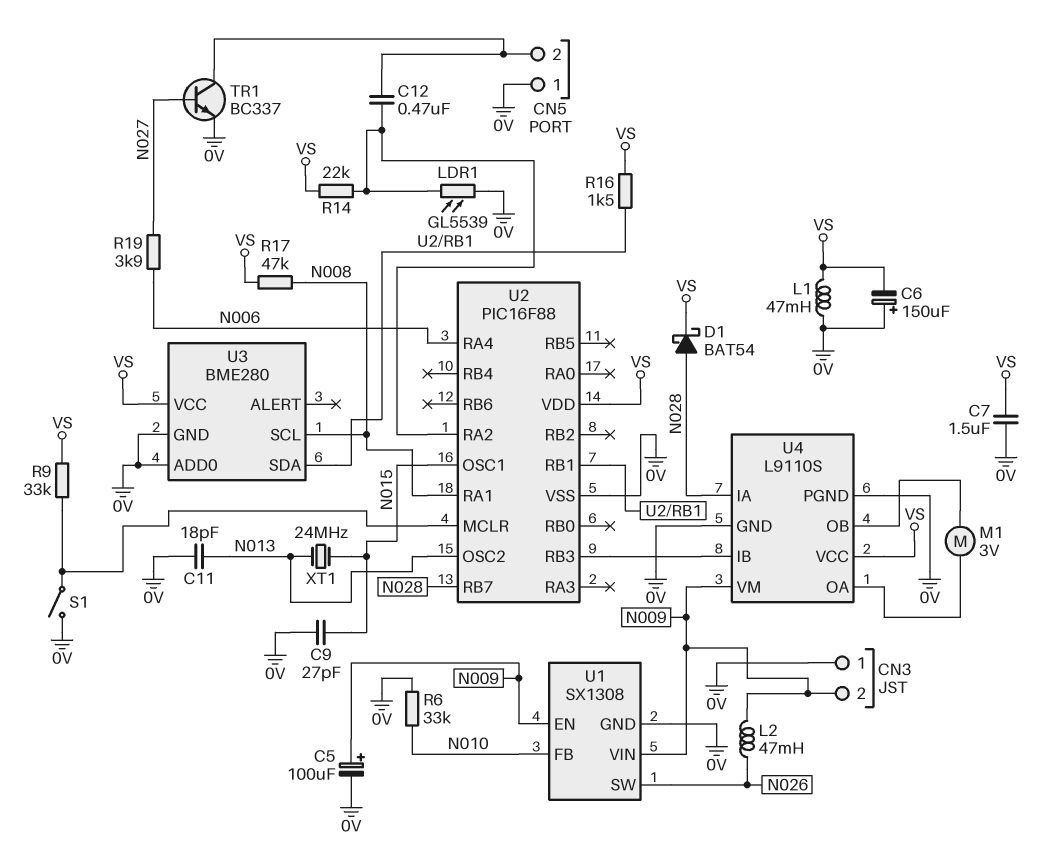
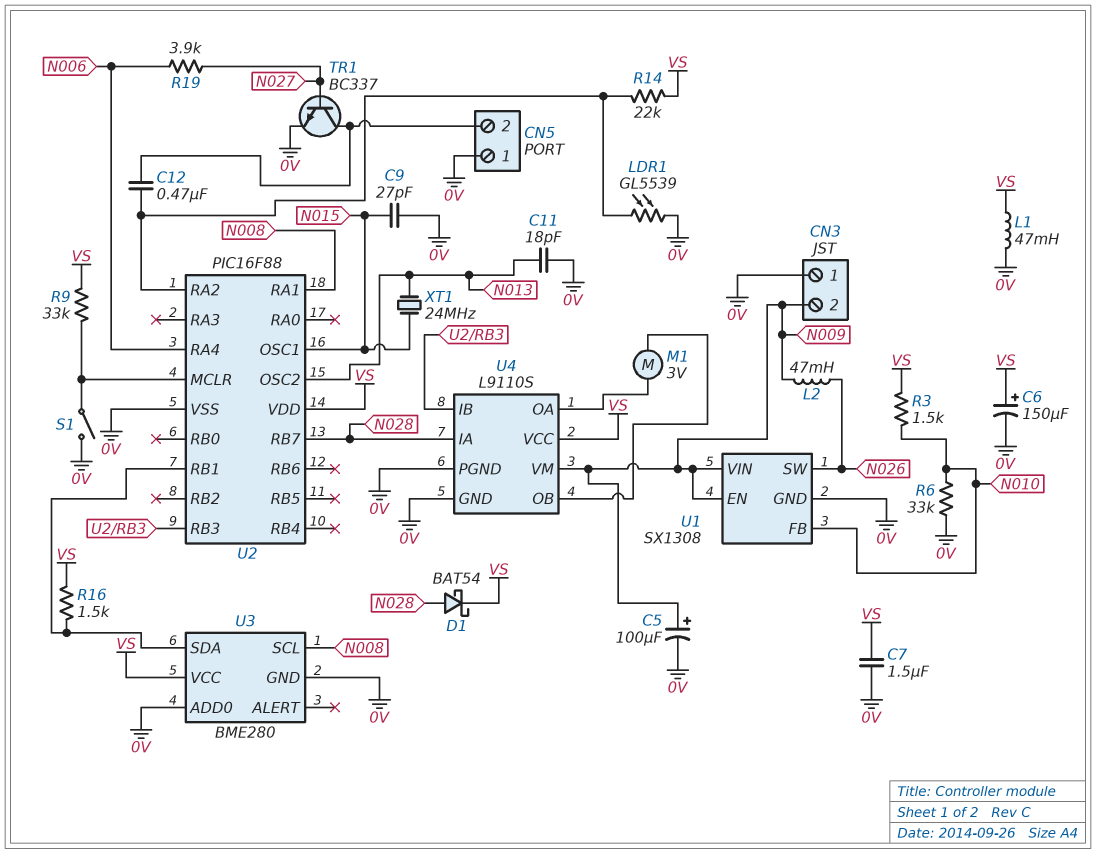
C6: 150uF (plus 0V, minus VS) -> 150uF (plus VS, minus 0V)
R3: none -> 1.5k (N010, VS)
R17: 47k (N008, VS) -> none

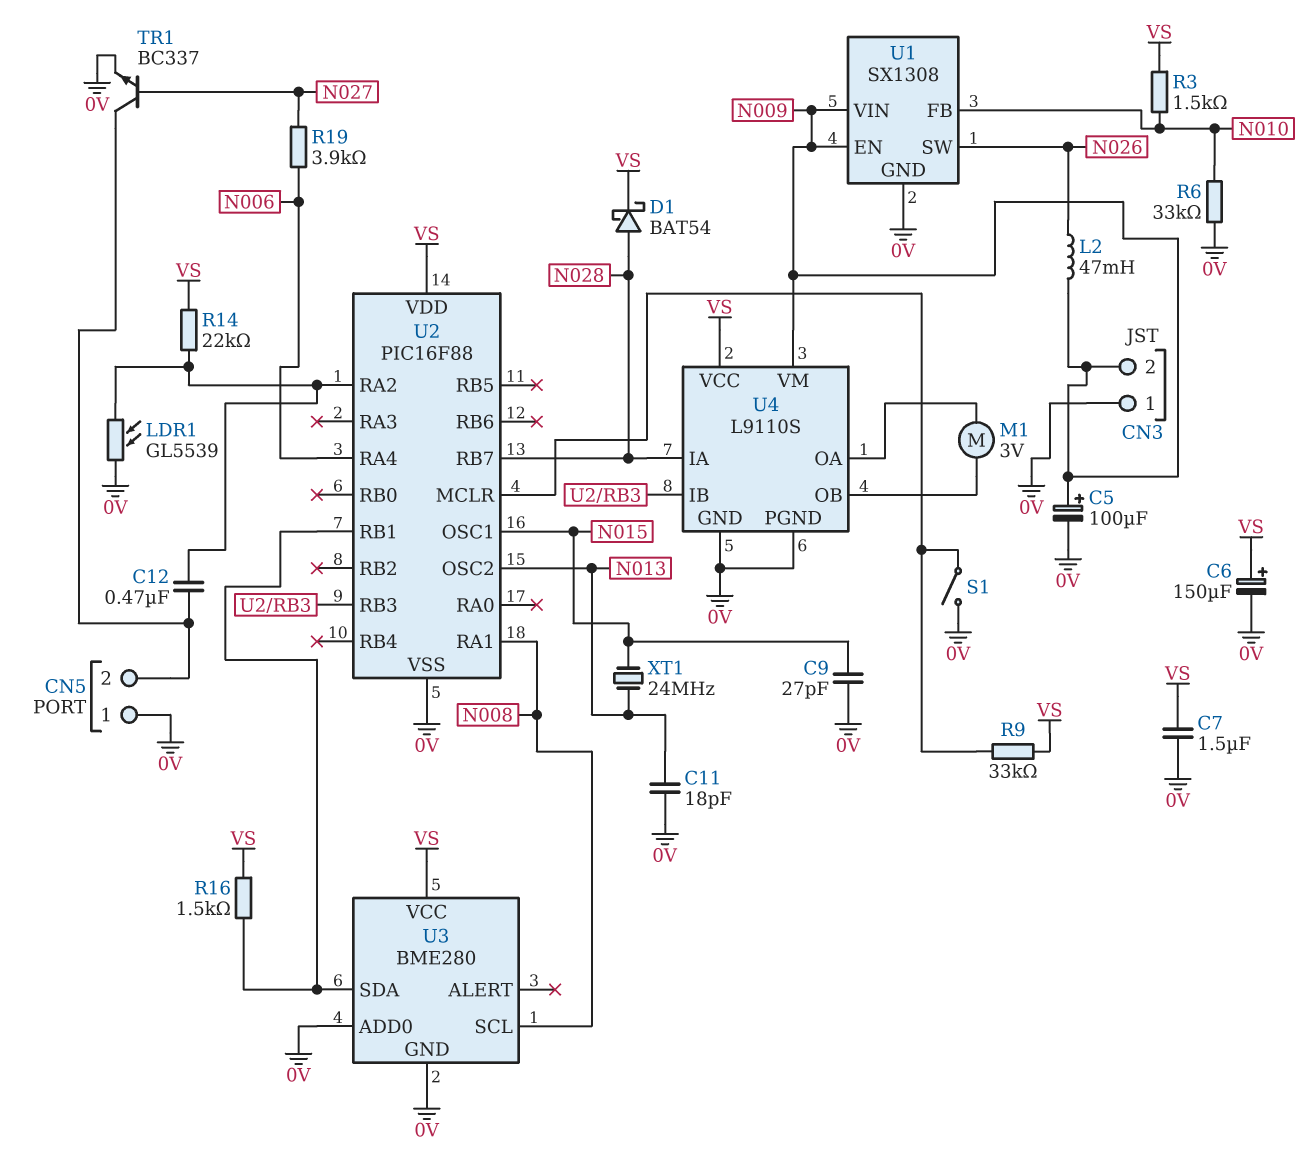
L1: 47mH (0V, VS) -> none

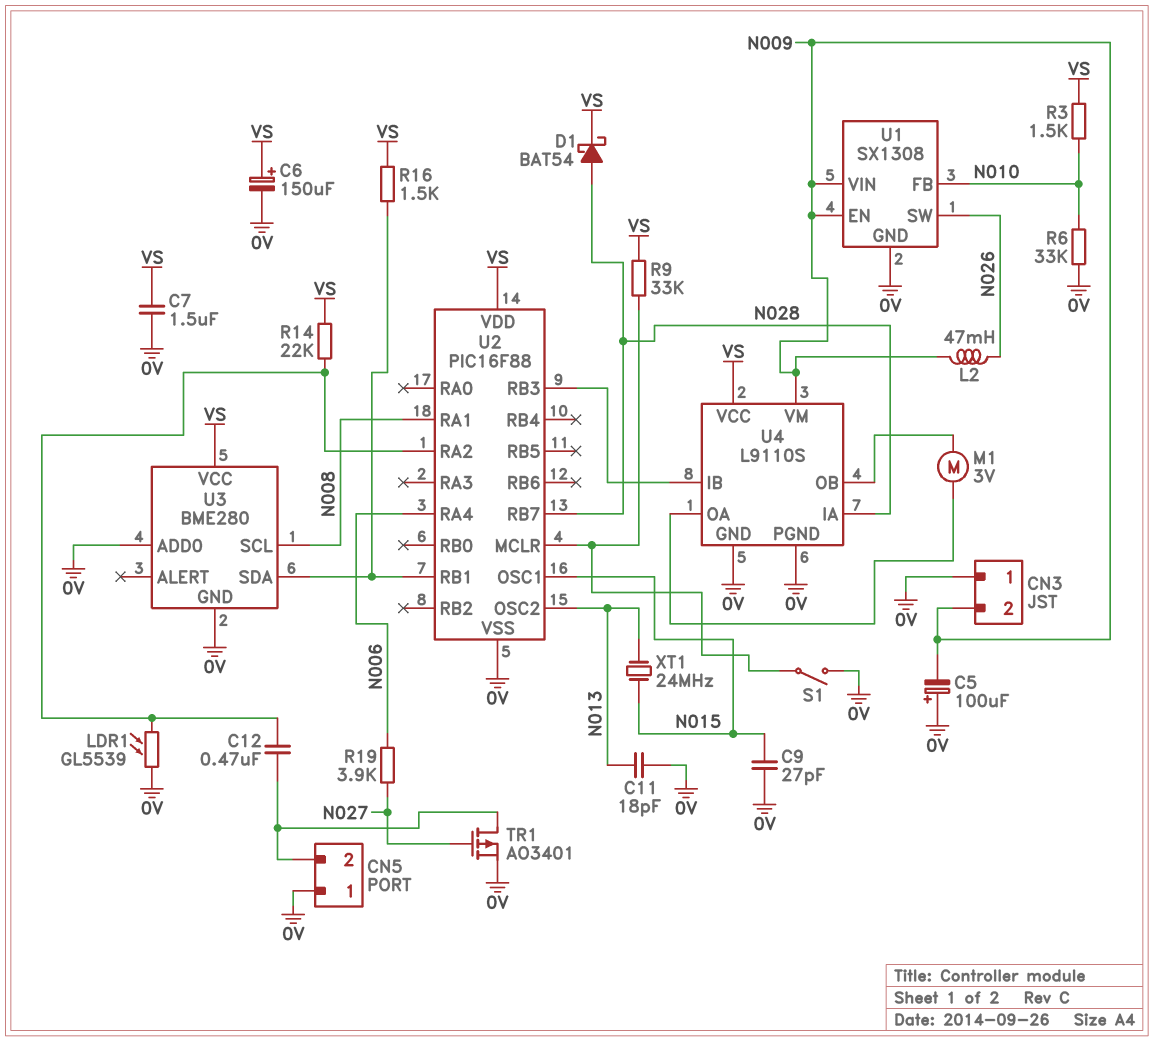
C5: 100uF (plus N009, minus 0V) -> 100uF (plus 0V, minus N009)
TR1: NPN BC337 (B N027, C CN5/2, E 0V) -> PMOS AO3401 (G N027, D CN5/2, S 0V)

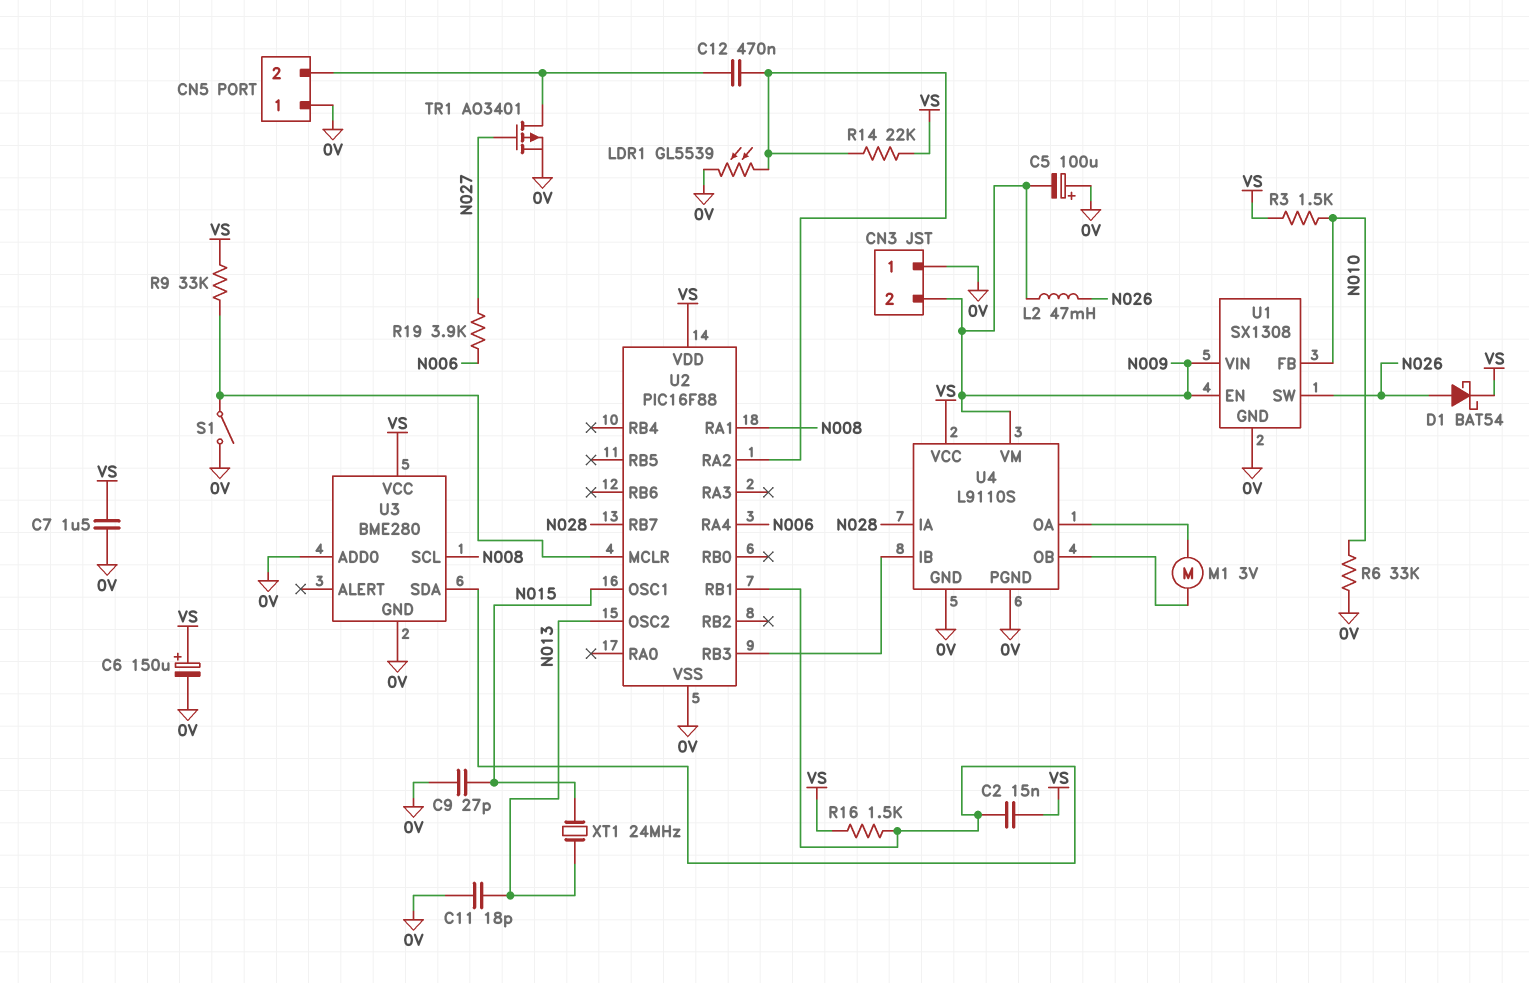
C2: none -> 15nF (U2/RB1, VS)
D1: schottky BAT54 (A N028, K VS) -> schottky BAT54 (A N026, K VS)

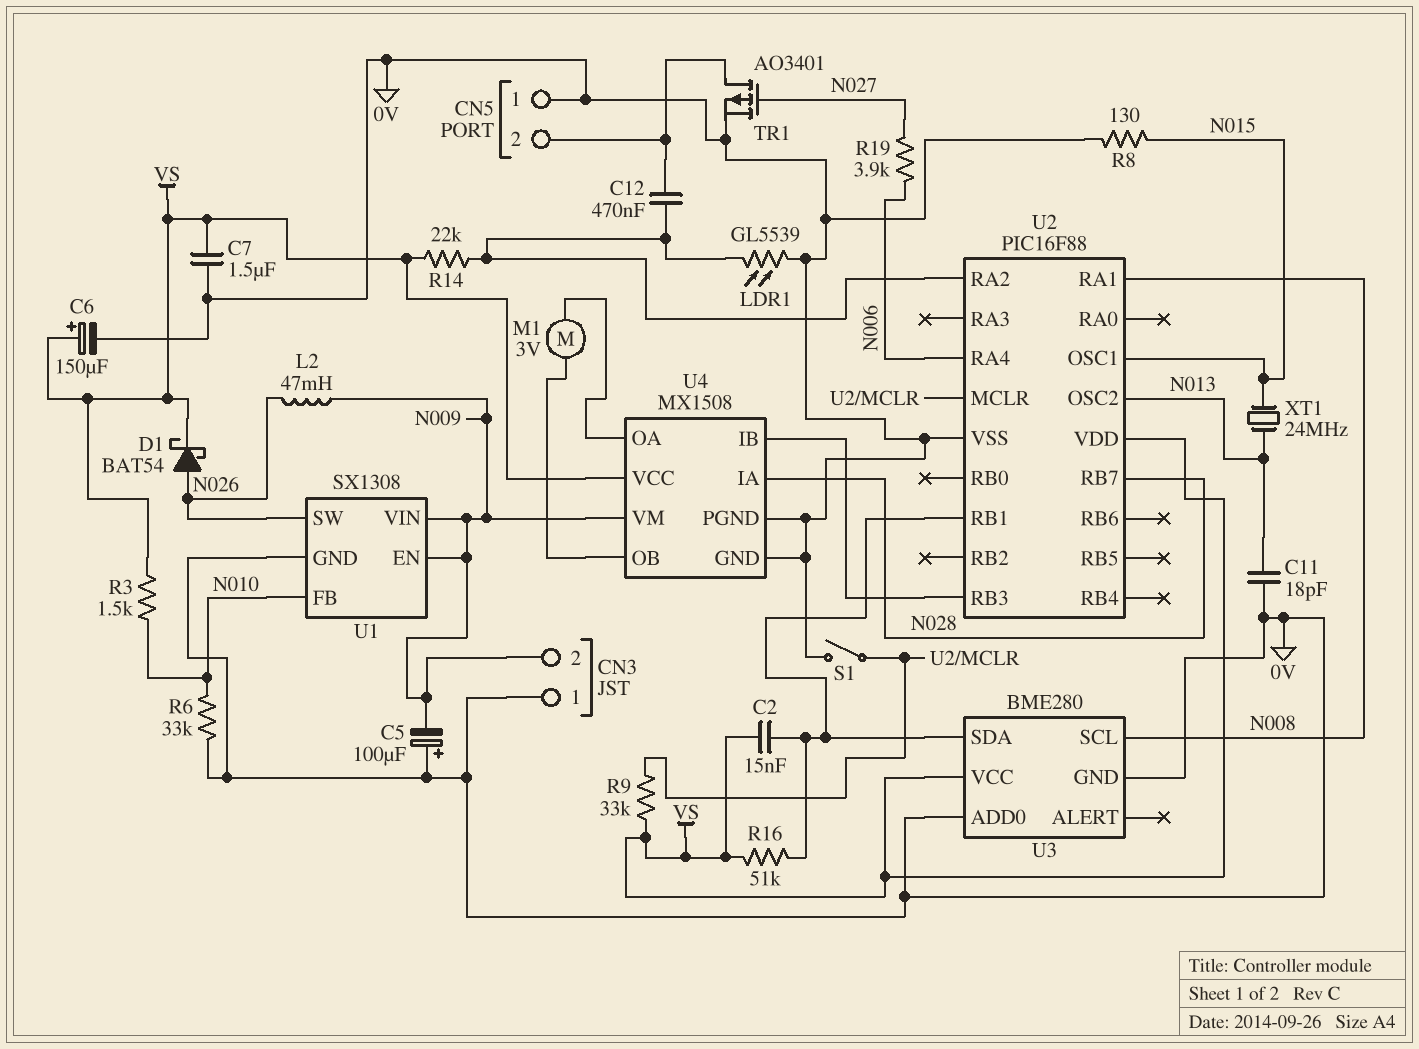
C9: 27pF (0V, N015) -> none
R8: none -> 130 (0V, N015)
R16: 1.5k (U2/RB1, VS) -> 51k (U2/RB1, VS)
U4: L9110S -> MX1508

